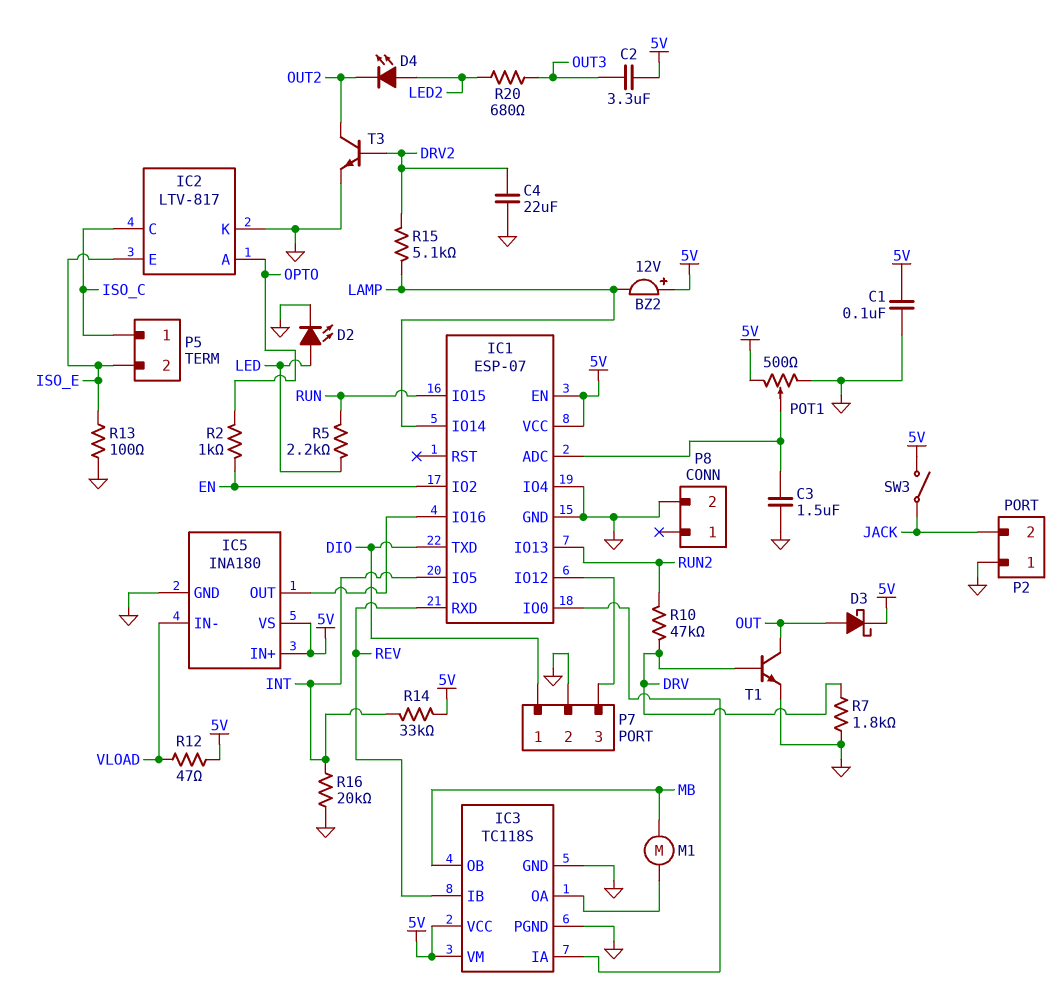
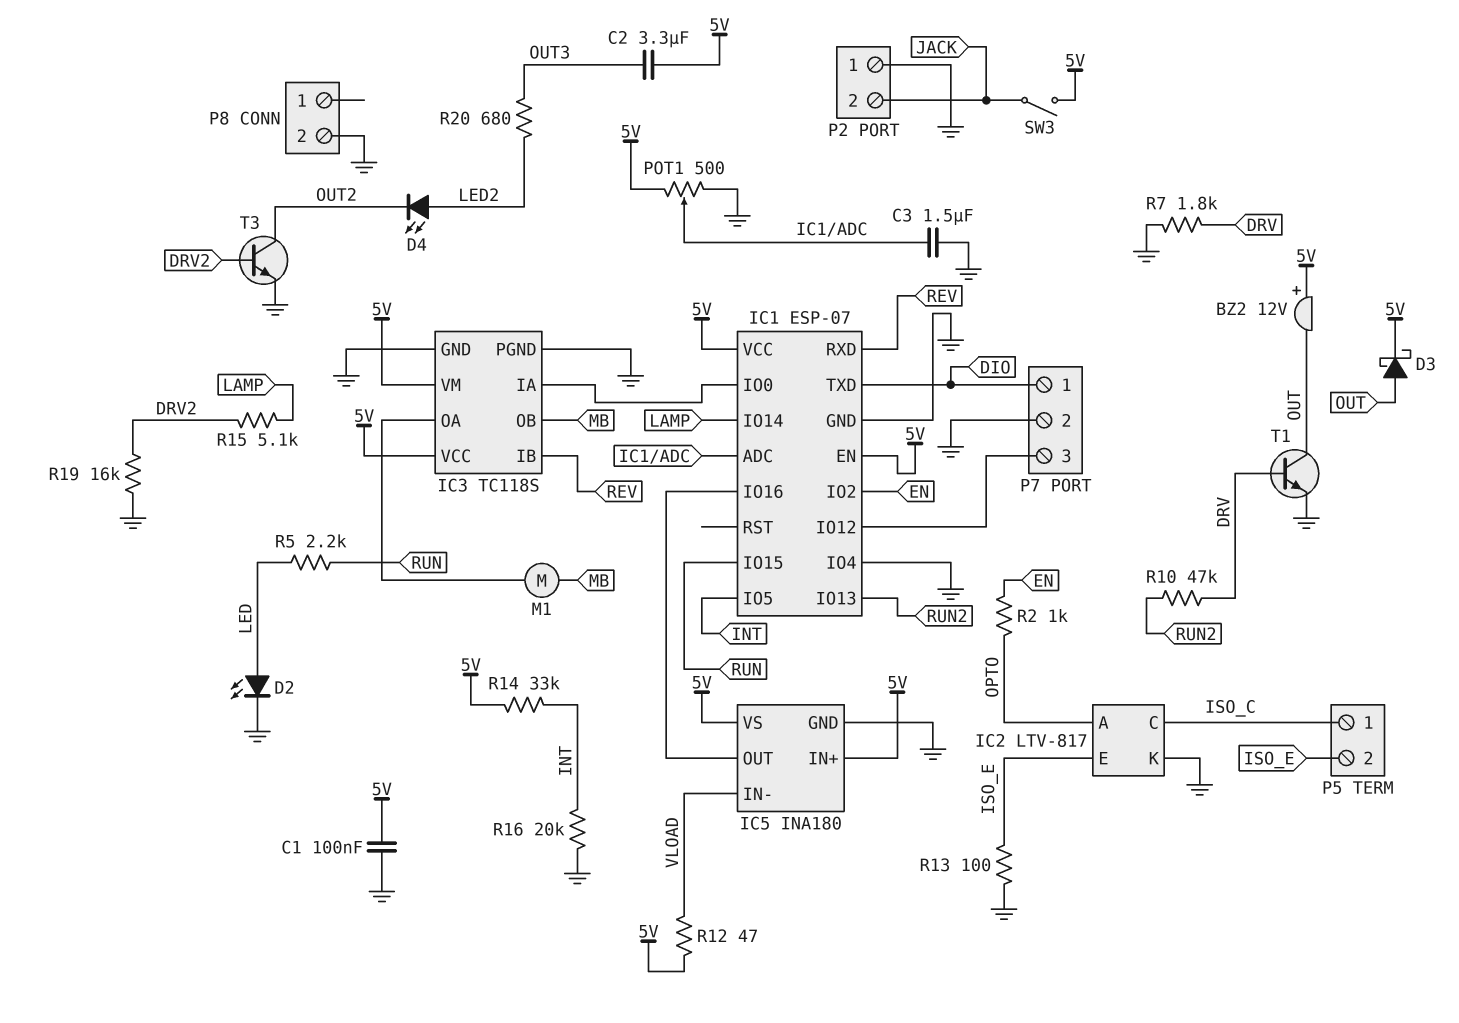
BZ2: buzzer 12V (plus 5V, minus LAMP) -> buzzer 12V (plus 5V, minus OUT)
C4: 22uF (DRV2, GND) -> none
R19: none -> 16k (DRV2, GND)

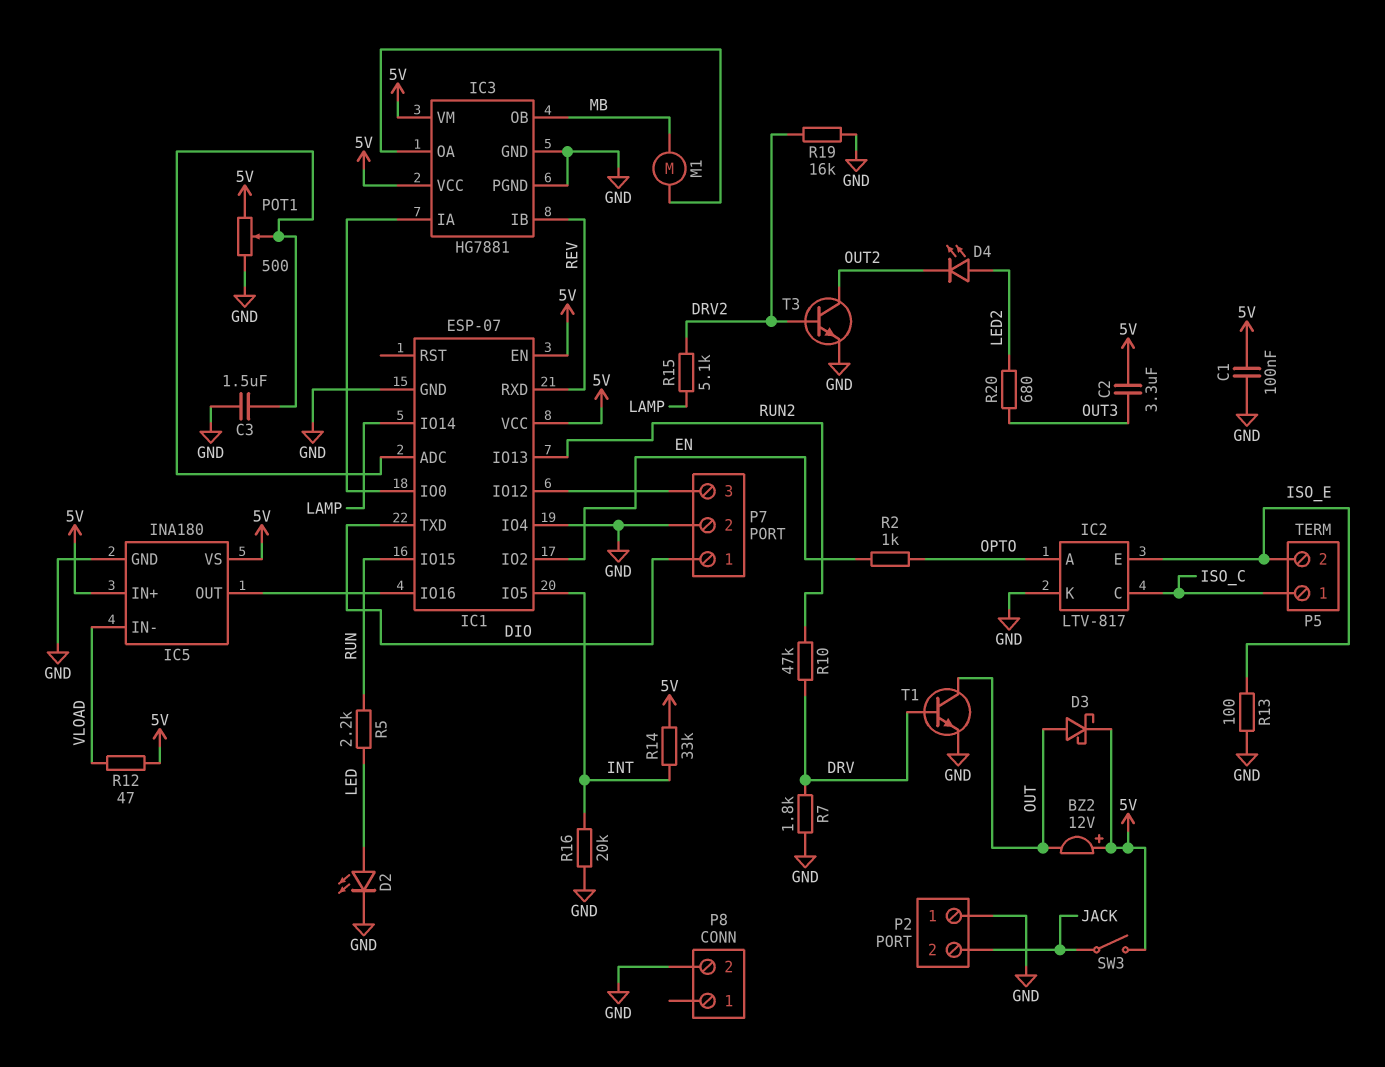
IC3: TC118S -> HG7881

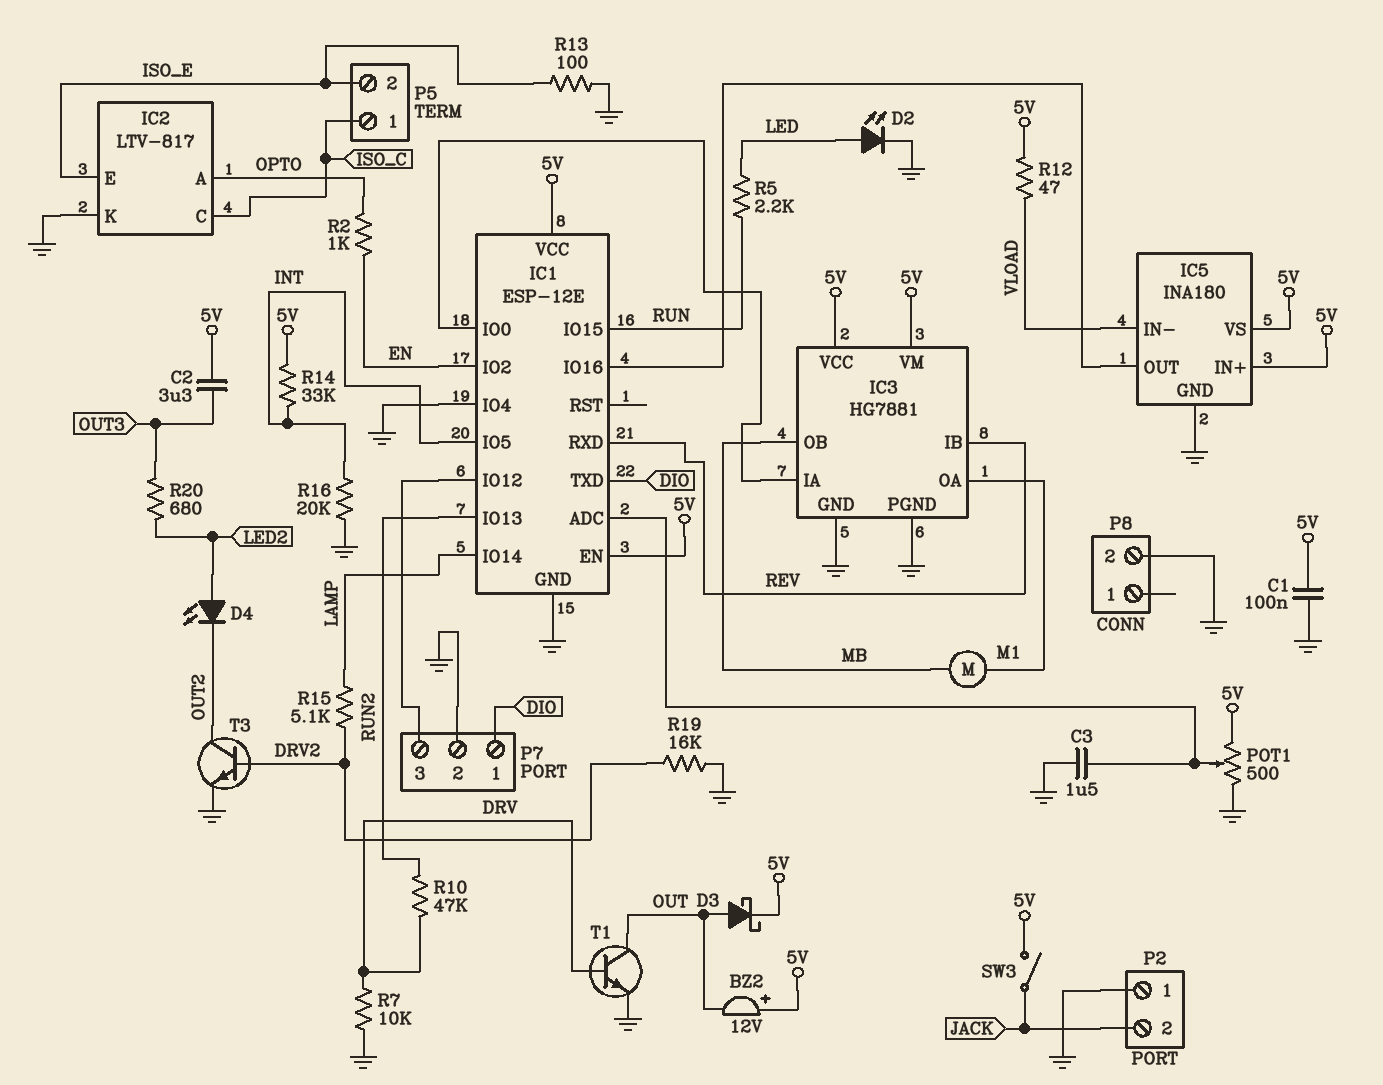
IC1: ESP-07 -> ESP-12E
R7: 1.8k (DRV, GND) -> 10k (DRV, GND)

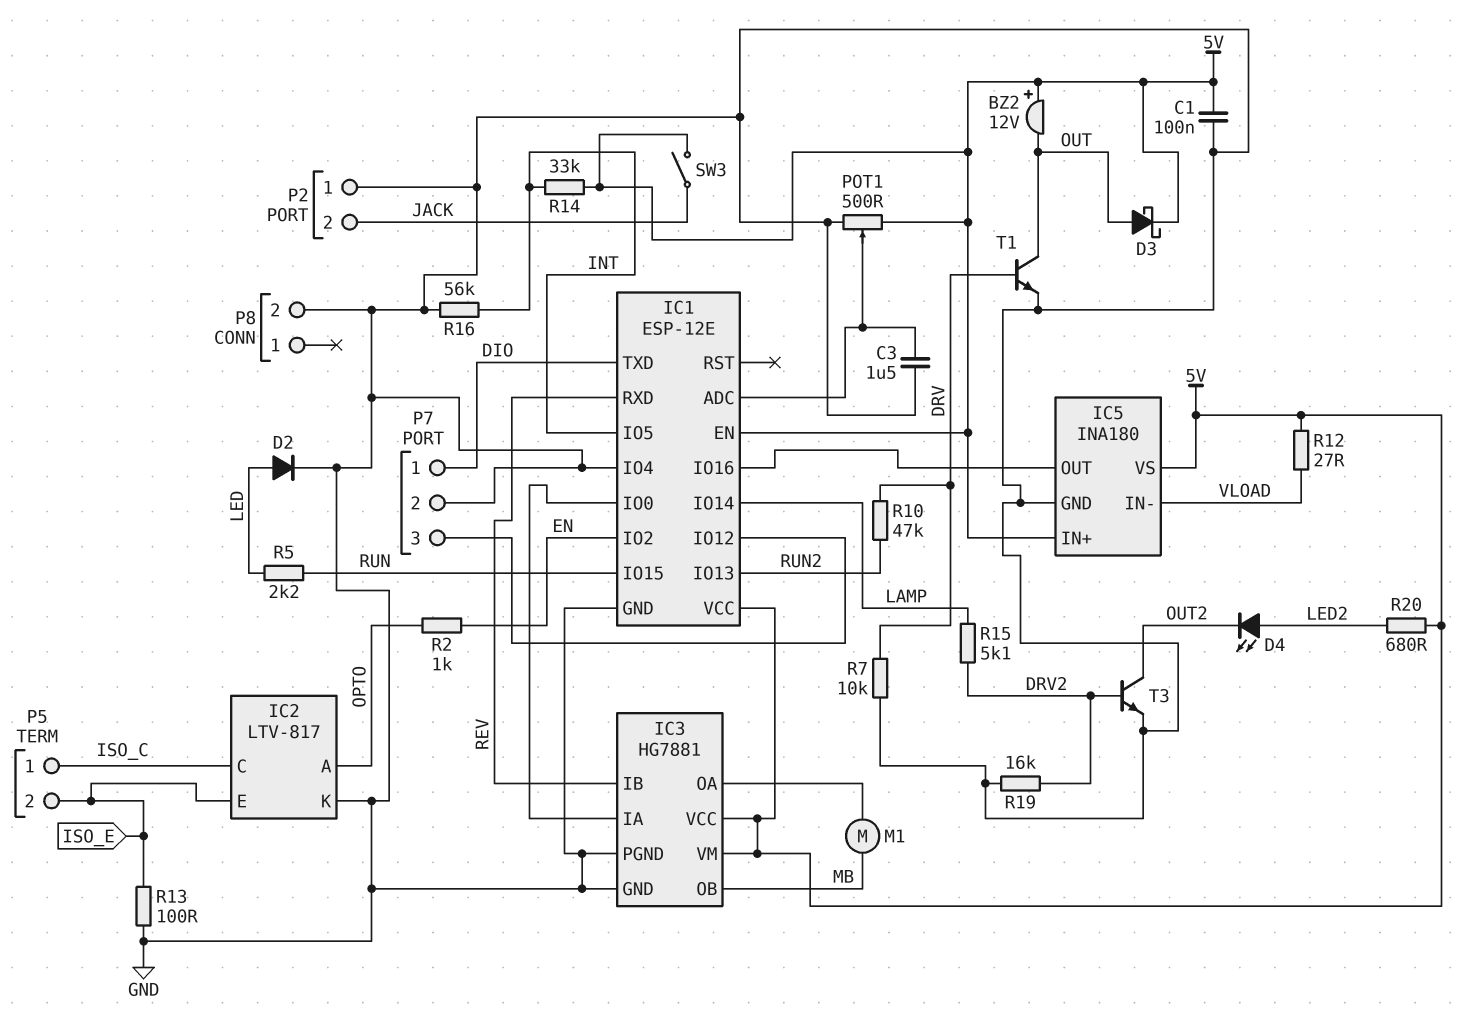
C2: 3.3uF (5V, OUT3) -> none
D2: LED (A LED, K GND) -> diode (A LED, K GND)
R12: 47 (5V, VLOAD) -> 27 (5V, VLOAD)
R16: 20k (GND, INT) -> 56k (GND, INT)
R20: 680 (LED2, OUT3) -> 680 (5V, LED2)

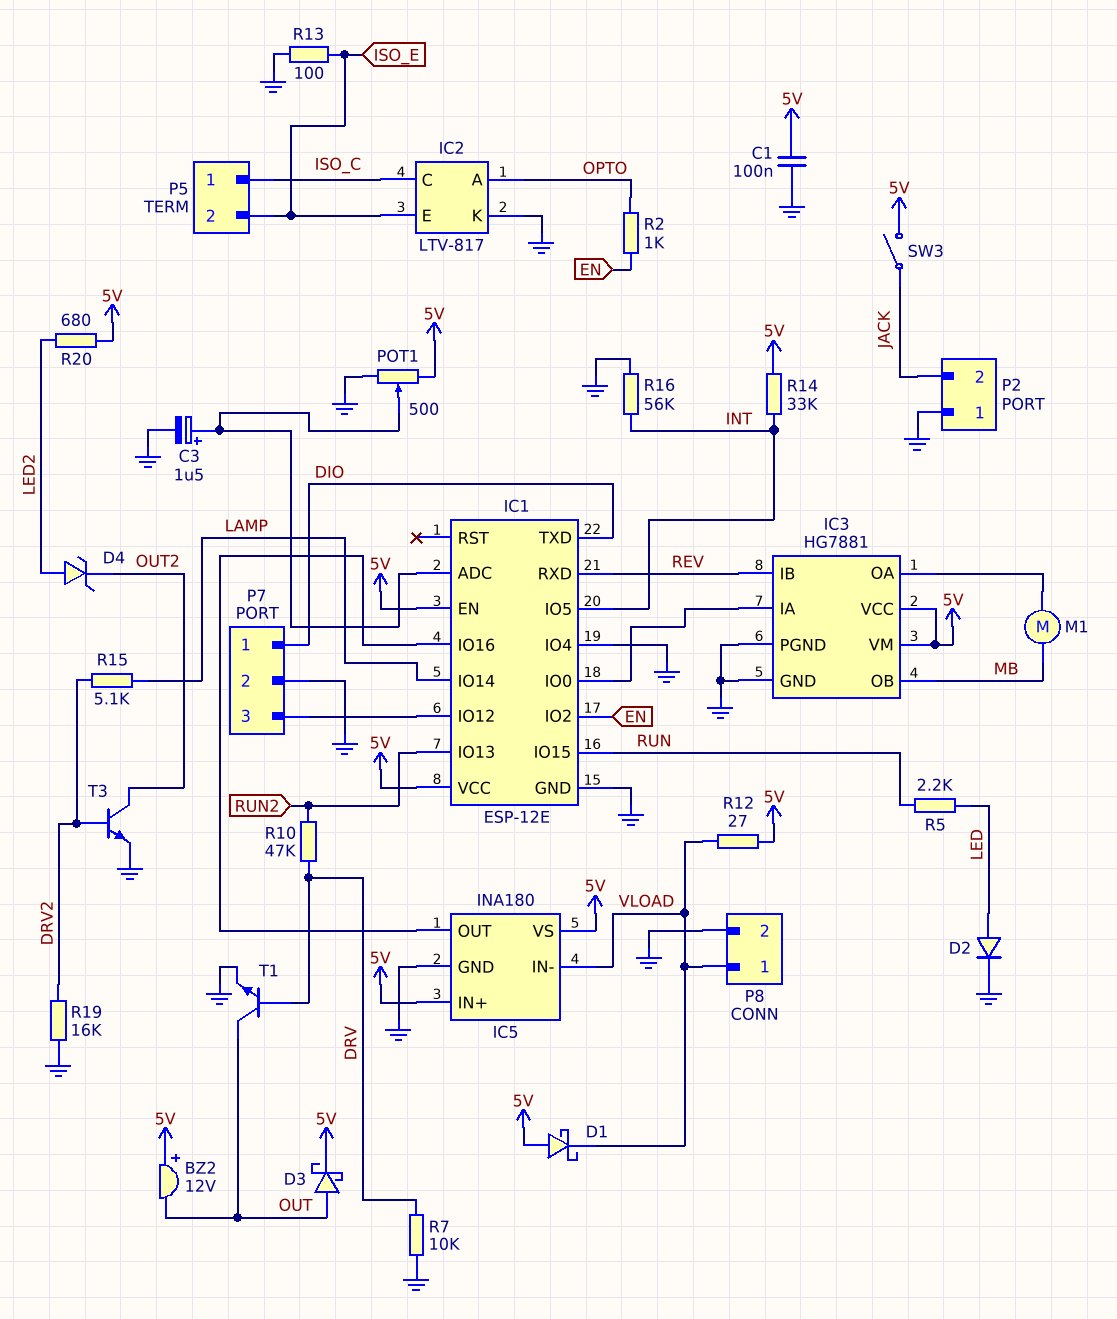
C3: 1.5uF (GND, IC1/ADC) -> 1.5uF (plus IC1/ADC, minus GND)
D1: none -> schottky (A 5V, K VLOAD)
D4: LED (A LED2, K OUT2) -> zener (A LED2, K OUT2)
P8 pin 1: none -> VLOAD

